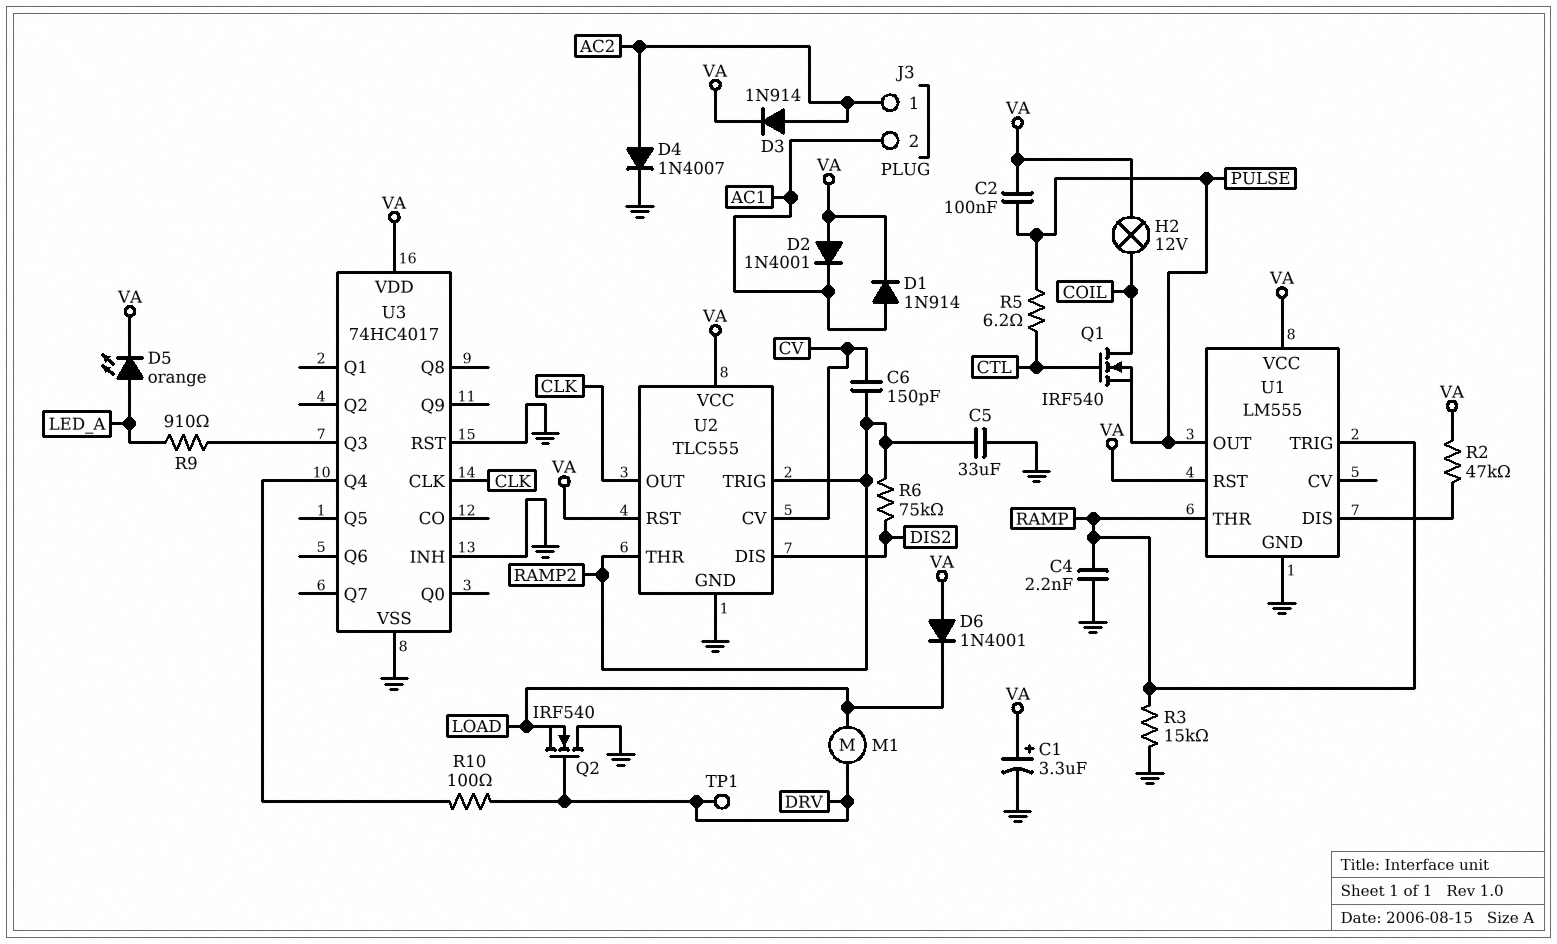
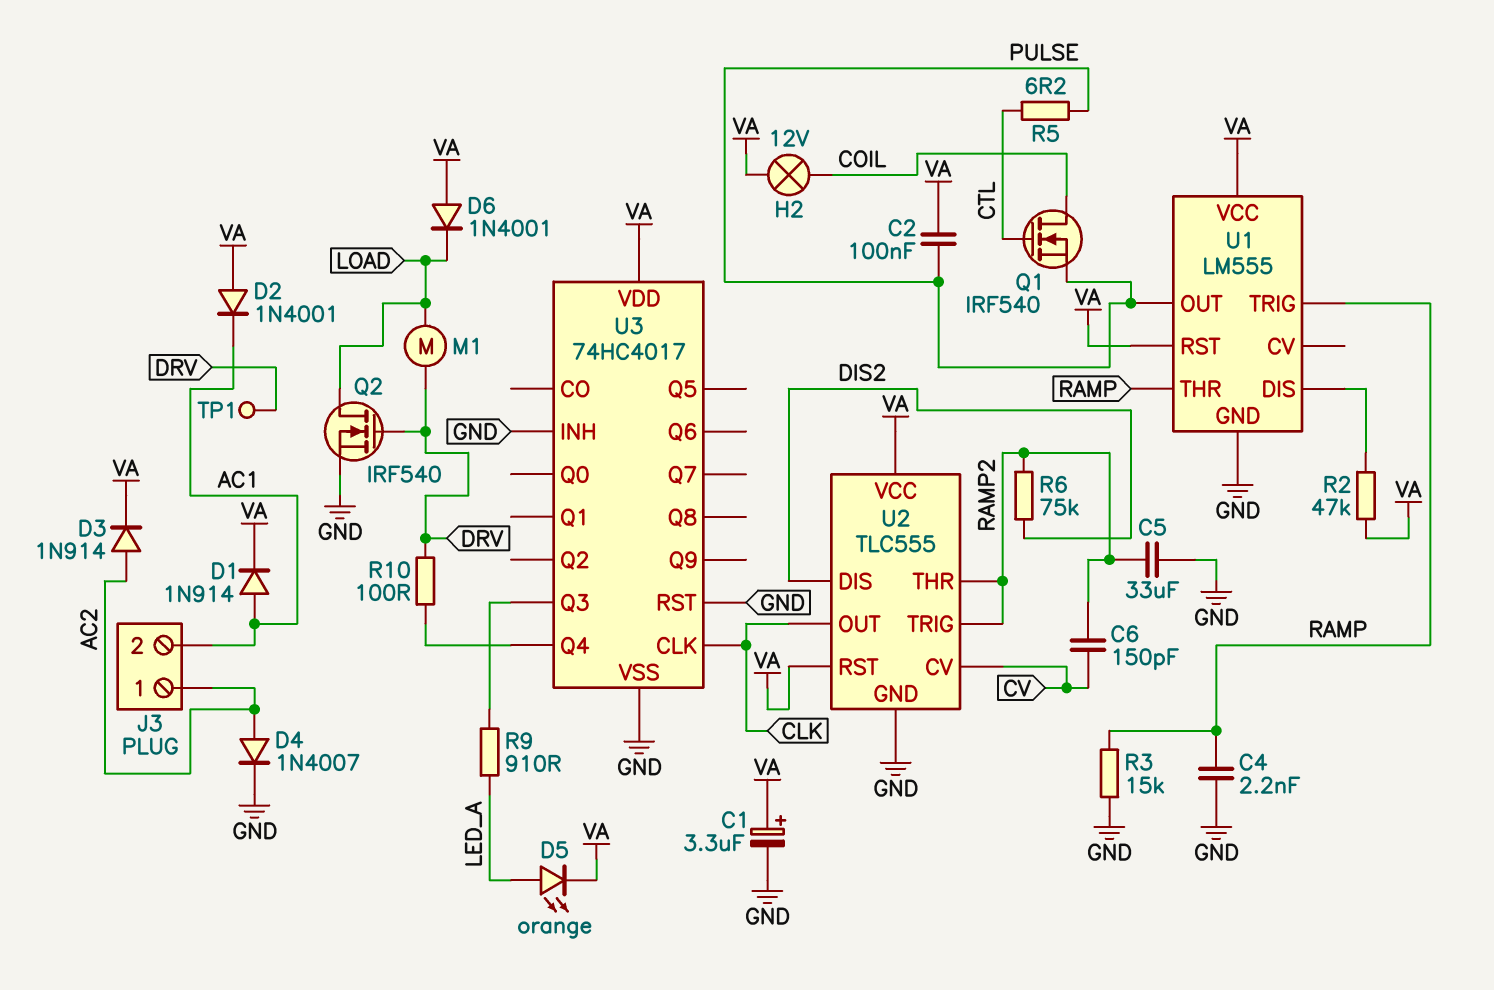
Q2: NMOS IRF540 (G DRV, D GND, S LOAD) -> NMOS IRF540 (G DRV, D LOAD, S GND)

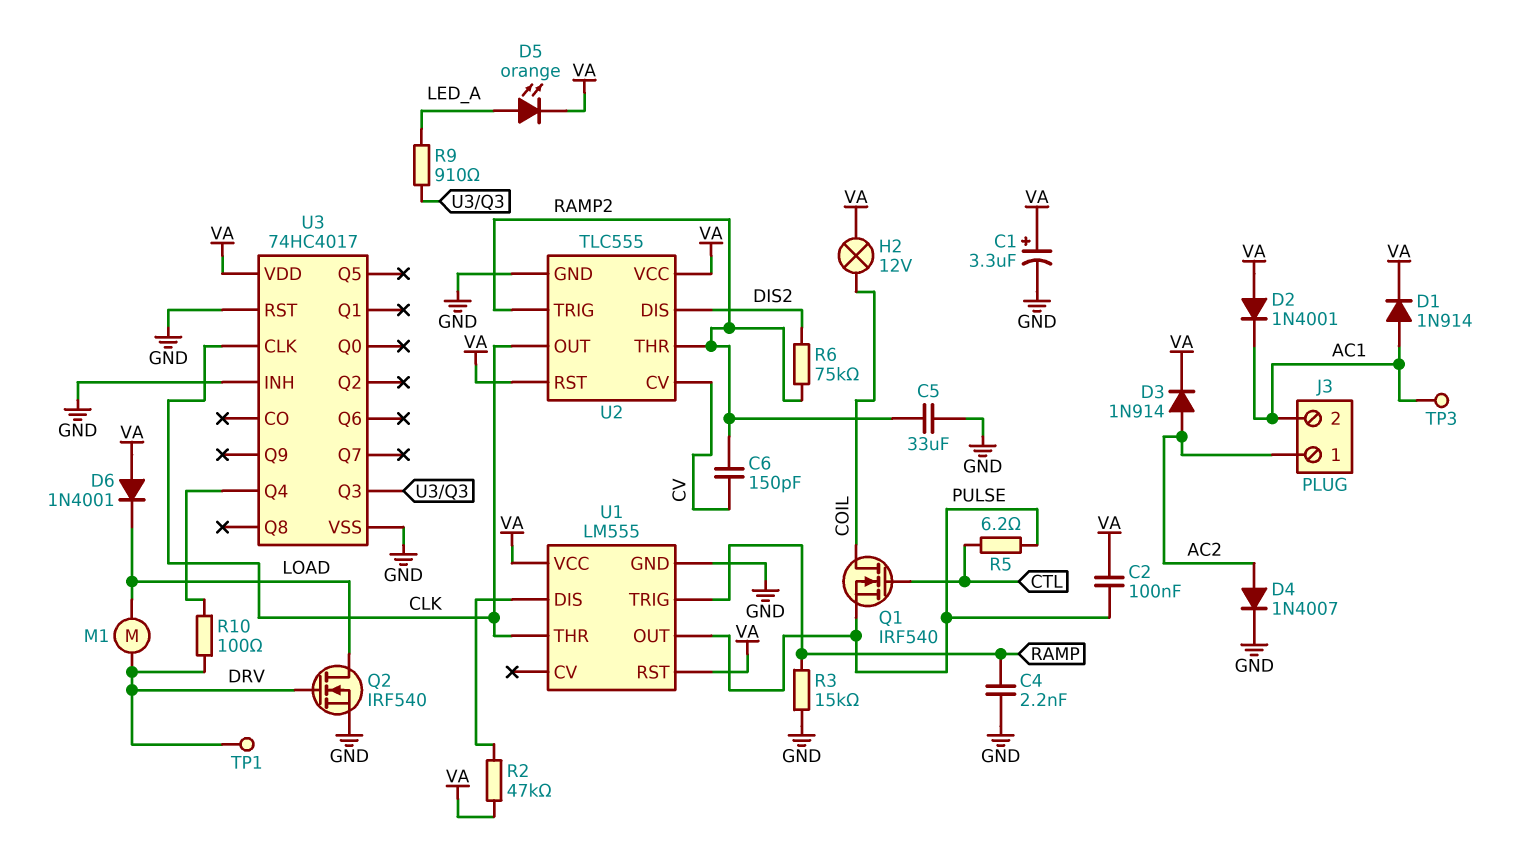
TP3: none -> test point (AC1)
U1 pin THR: RAMP -> CLK

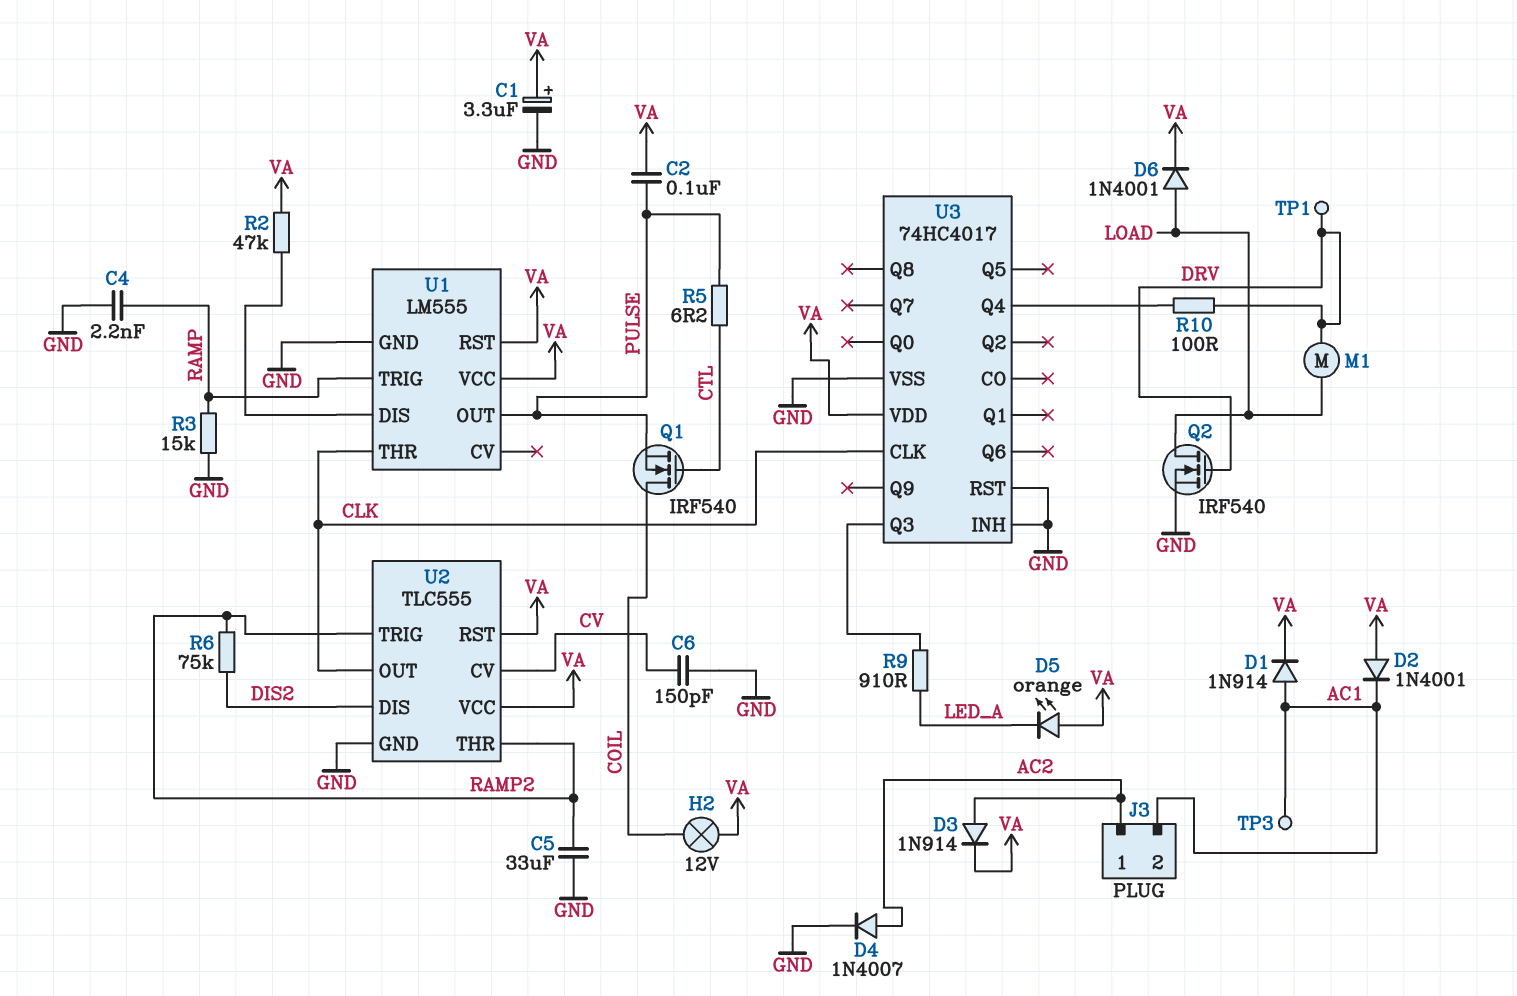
C6: 150pF (CV, RAMP2) -> 150pF (CV, GND)
D5: LED orange (A LED_A, K VA) -> LED orange (A VA, K LED_A)
D6: diode 1N4001 (A VA, K LOAD) -> diode 1N4001 (A LOAD, K VA)

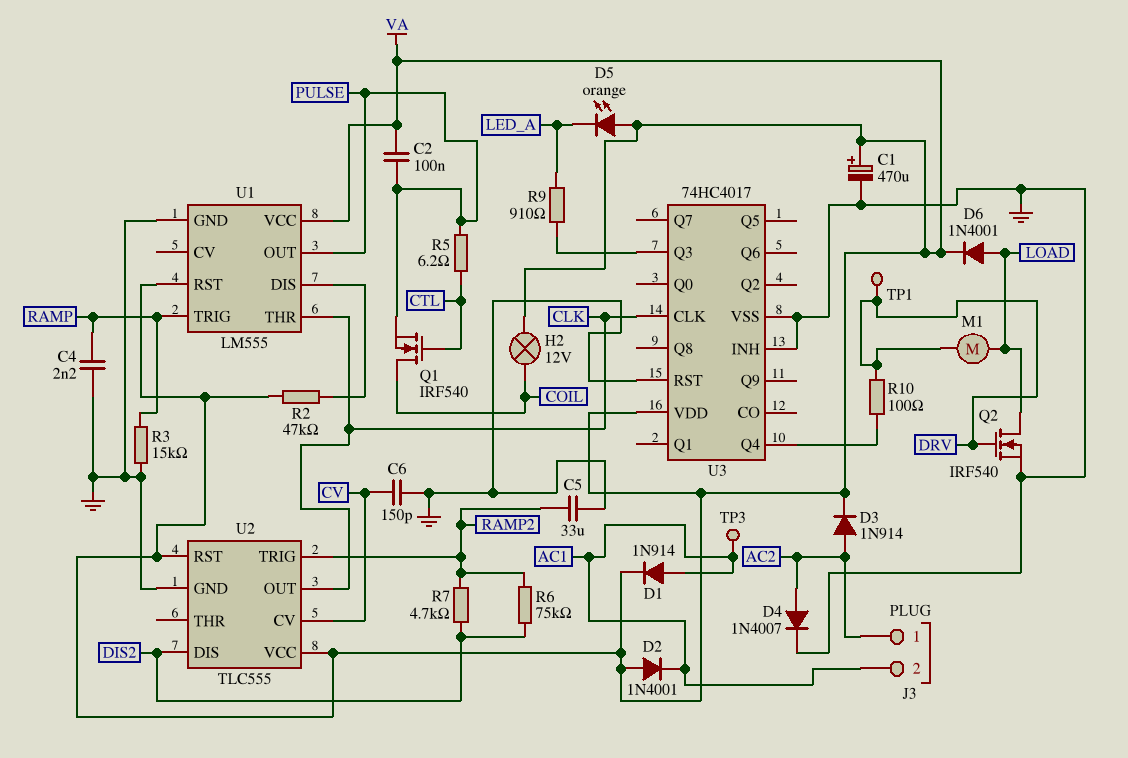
C1: 3.3uF (plus VA, minus GND) -> 470uF (plus VA, minus GND)
R7: none -> 4.7k (DIS2, RAMP2)
U2 pin THR: RAMP2 -> none

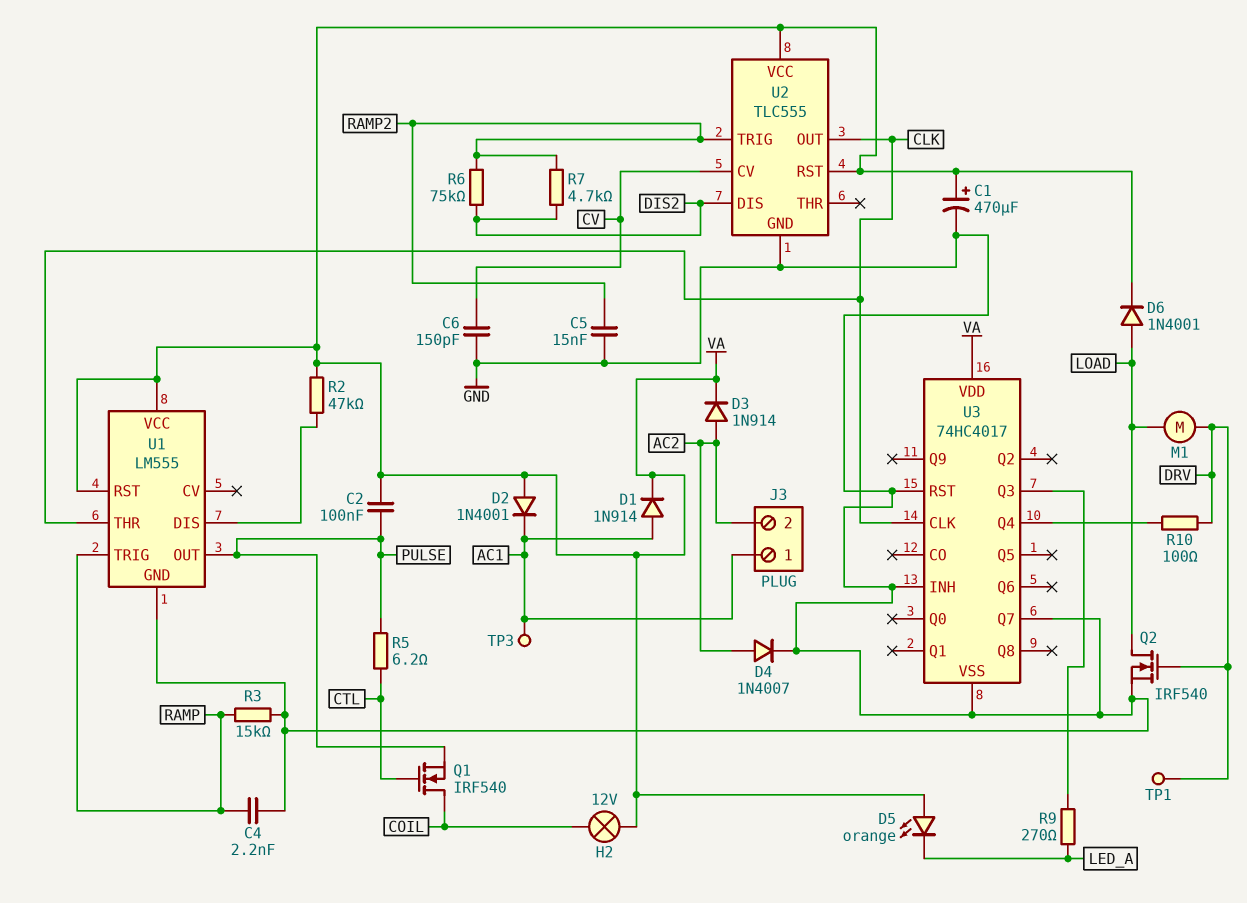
C5: 33uF (GND, RAMP2) -> 15nF (GND, RAMP2)
J3 pin 1: AC2 -> AC1
J3 pin 2: AC1 -> AC2
R9: 910 (LED_A, U3/Q3) -> 270 (LED_A, U3/Q3)
U3 pin Q7: none -> GND

